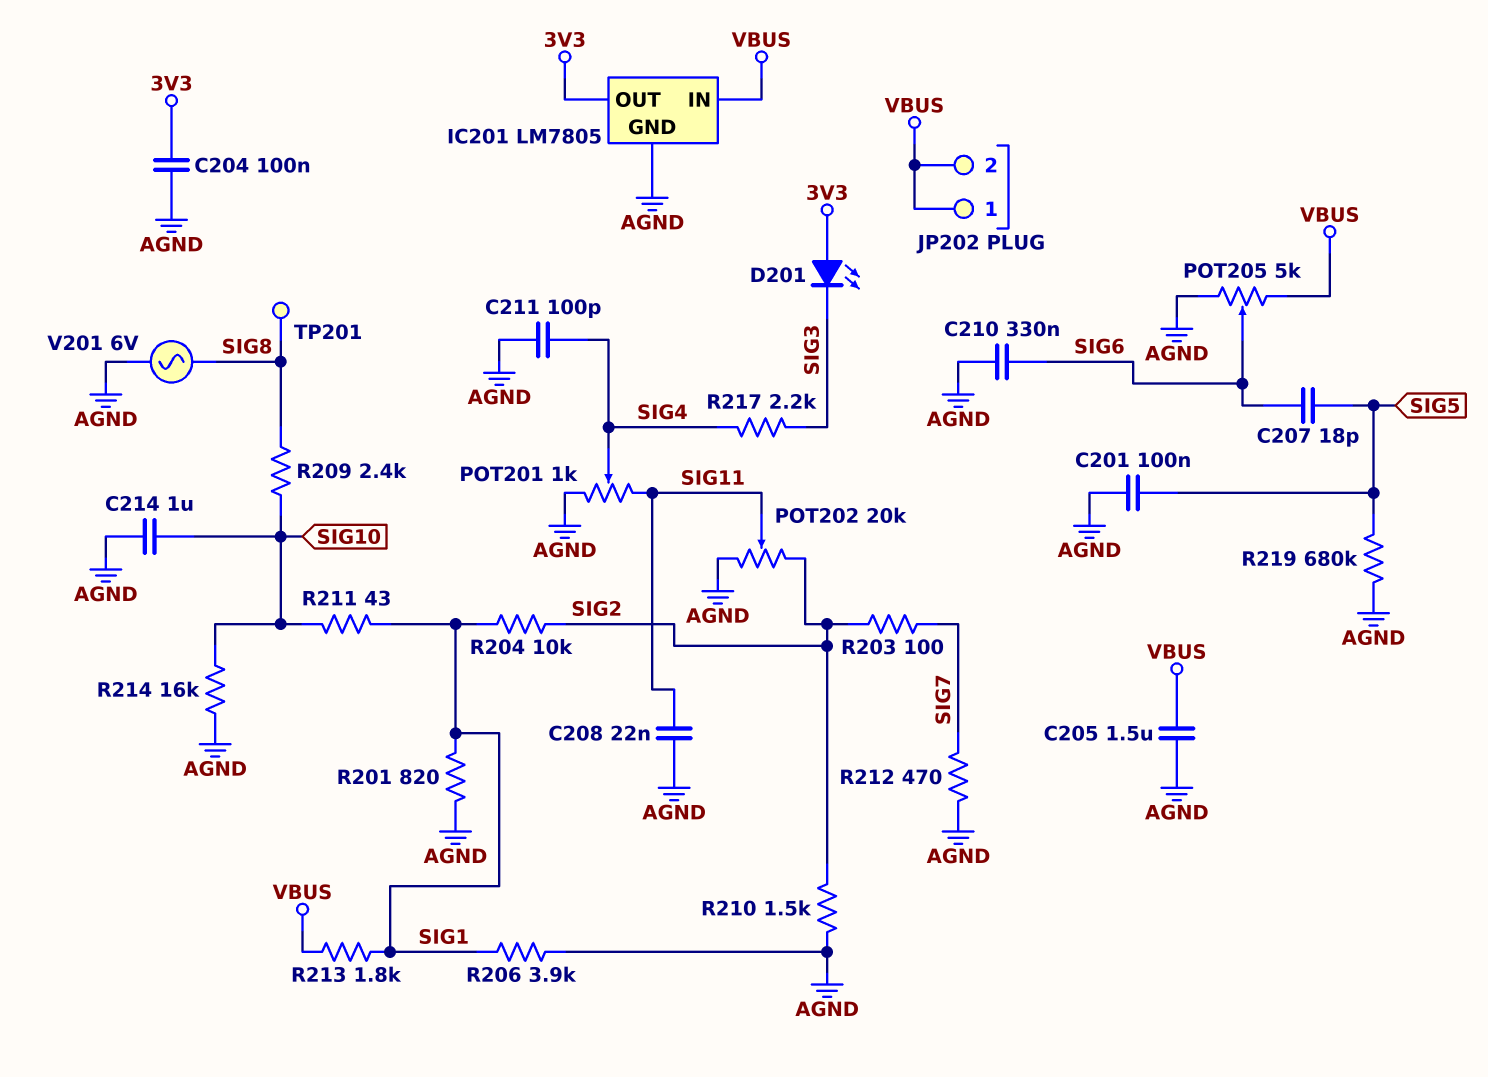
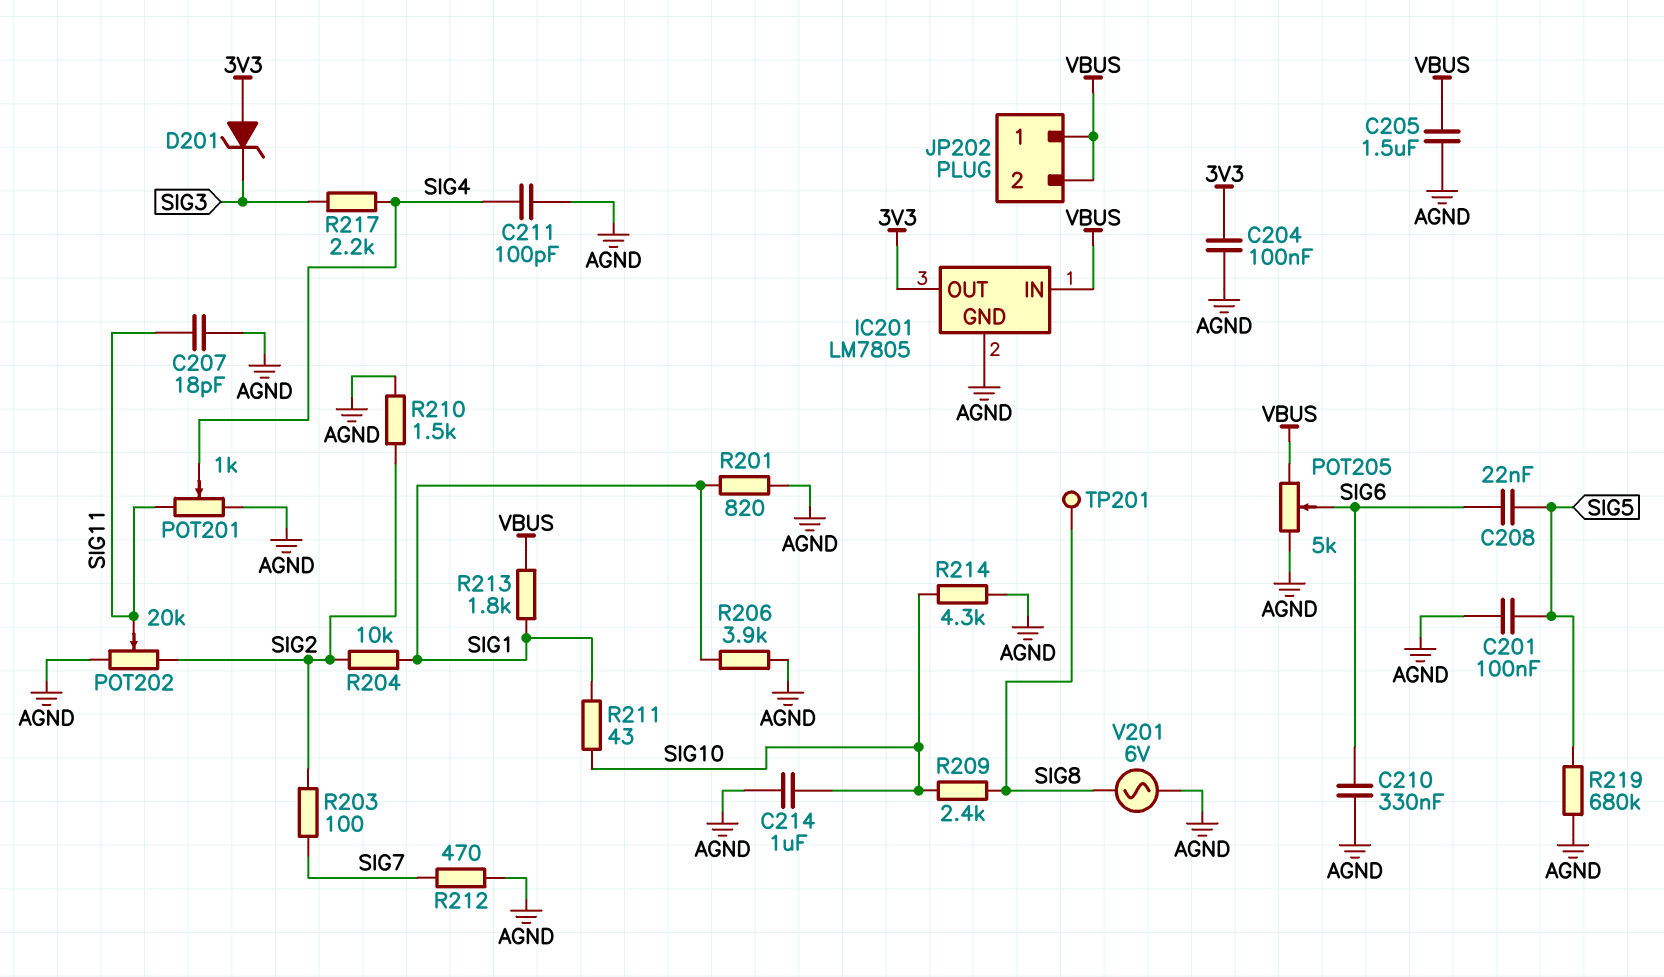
C207: 18pF (SIG5, SIG6) -> 18pF (AGND, SIG11)
C208: 22nF (AGND, SIG11) -> 22nF (SIG5, SIG6)
D201: LED (A 3V3, K SIG3) -> zener (A 3V3, K SIG3)
R214: 16k (AGND, SIG10) -> 4.3k (AGND, SIG10)

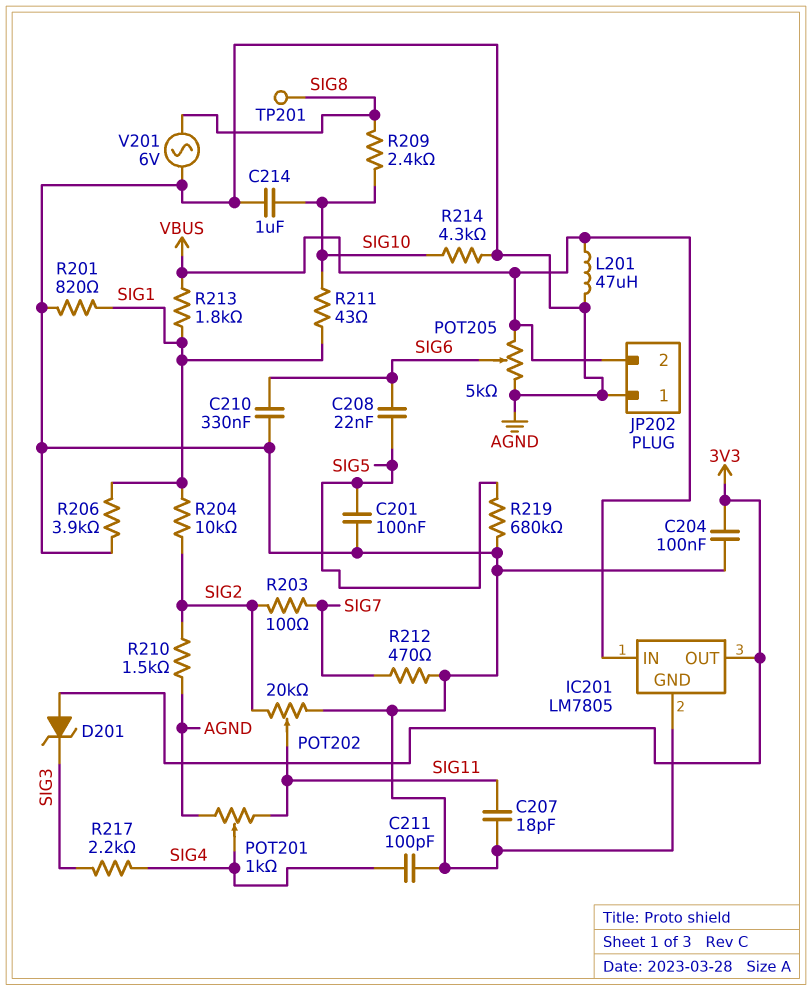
C205: 1.5uF (AGND, VBUS) -> none
JP202 pin 1: VBUS -> AGND
L201: none -> 47uH (AGND, VBUS)

